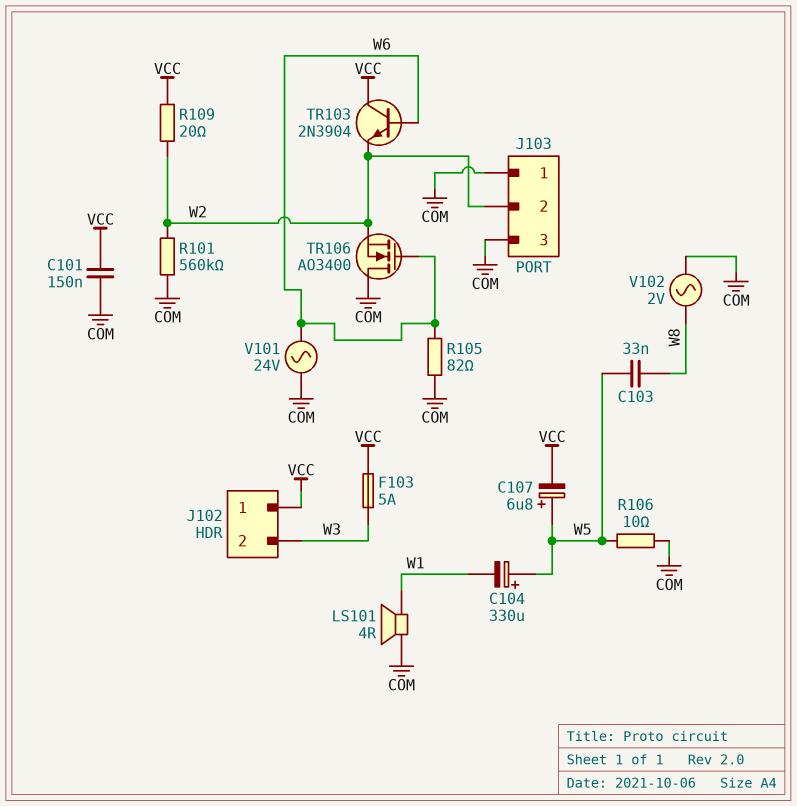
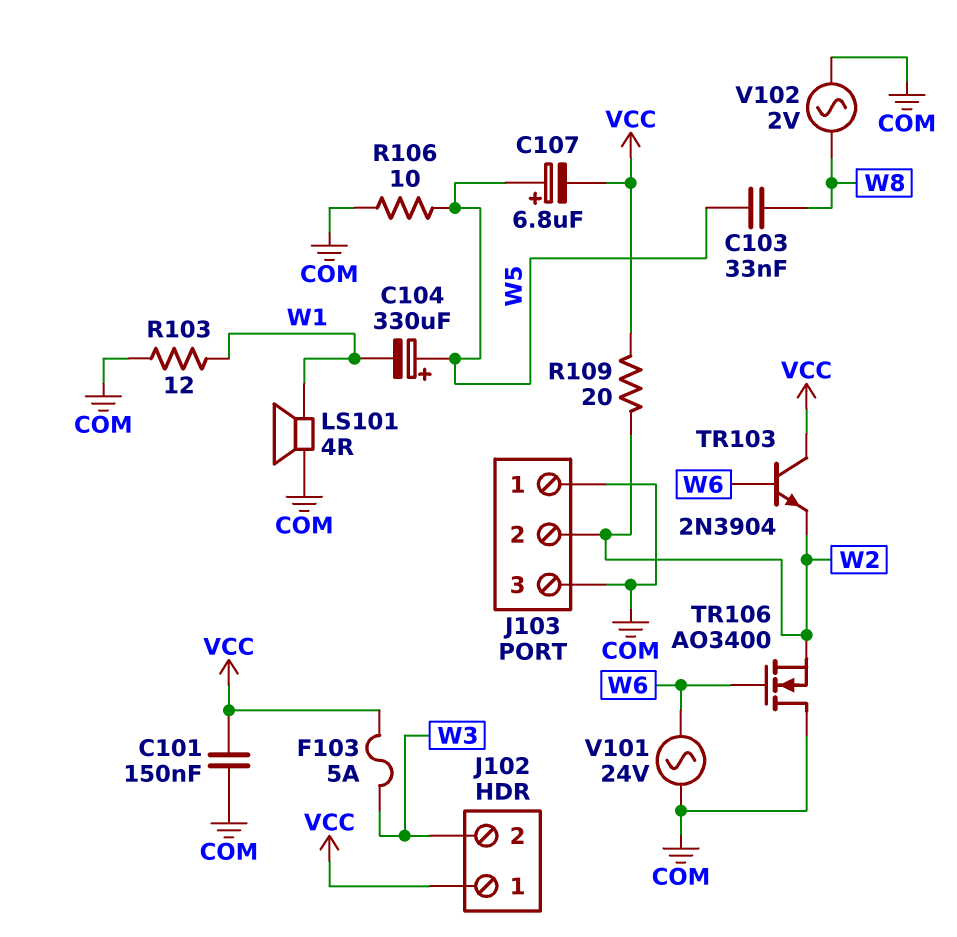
R101: 560k (COM, W2) -> none
R103: none -> 12 (COM, W1)
R105: 82 (COM, W6) -> none

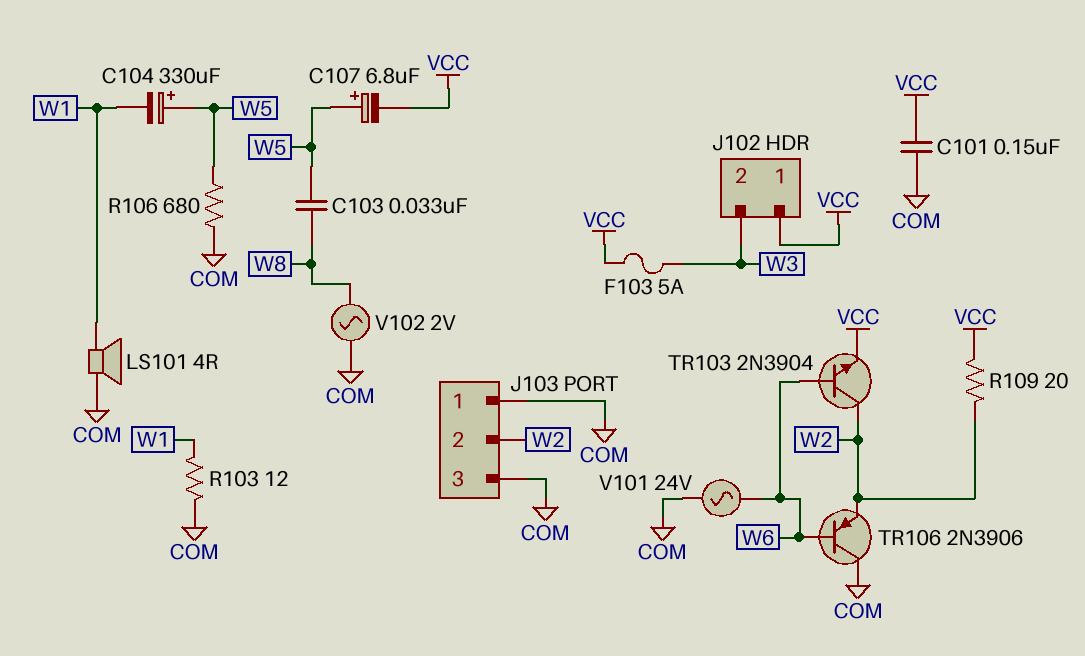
R106: 10 (COM, W5) -> 680 (COM, W5)
TR103: NPN 2N3904 (B W6, C VCC, E W2) -> NPN 2N3904 (B W6, C W2, E VCC)
TR106: NMOS AO3400 (G W6, D COM, S W2) -> PNP 2N3906 (B W6, C COM, E W2)

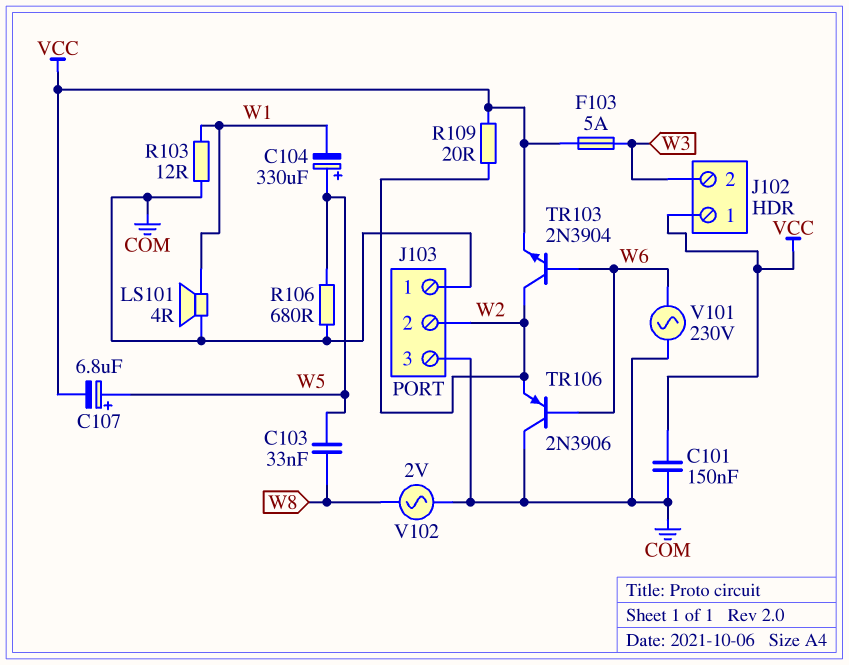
V101: AC 24V (COM, W6) -> AC 230V (COM, W6)

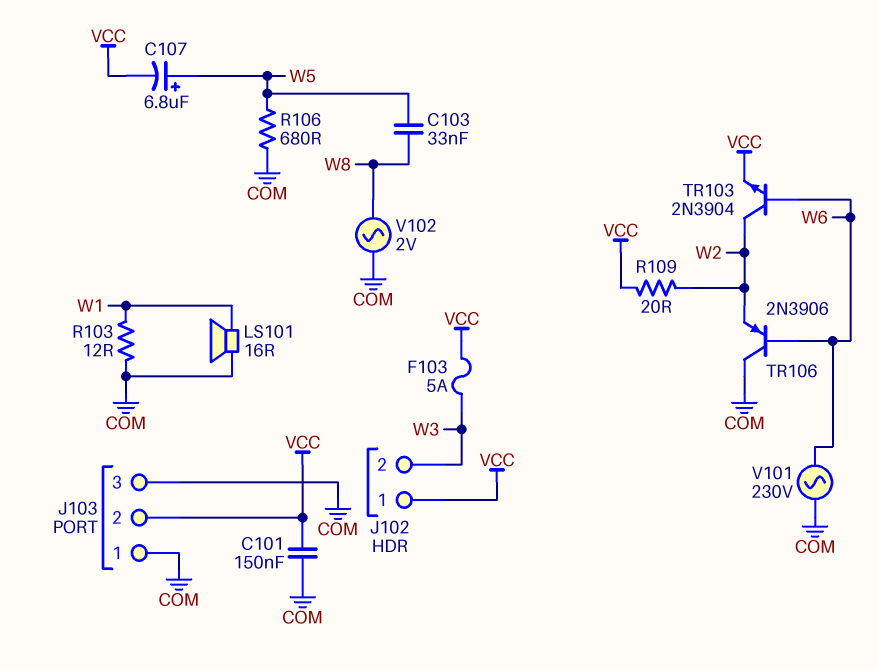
C104: 330uF (plus W5, minus W1) -> none
J103 pin 2: W2 -> VCC
LS101: speaker 4R (COM, W1) -> speaker 16R (COM, W1)

